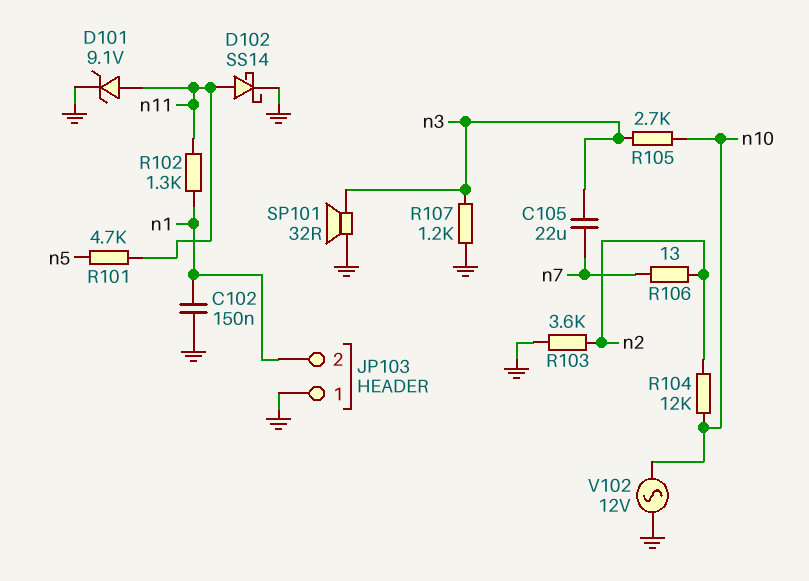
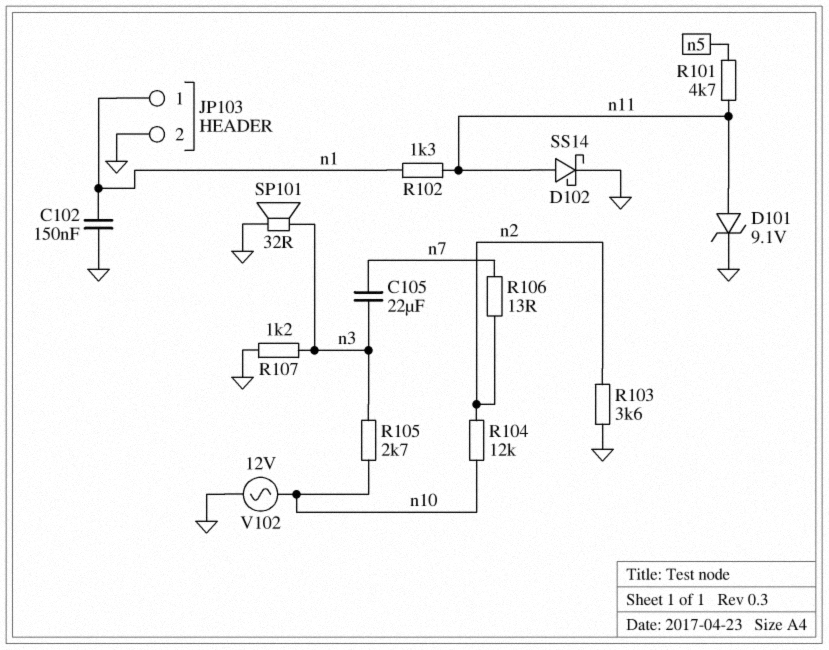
JP103 pin 1: GND -> n1
JP103 pin 2: n1 -> GND

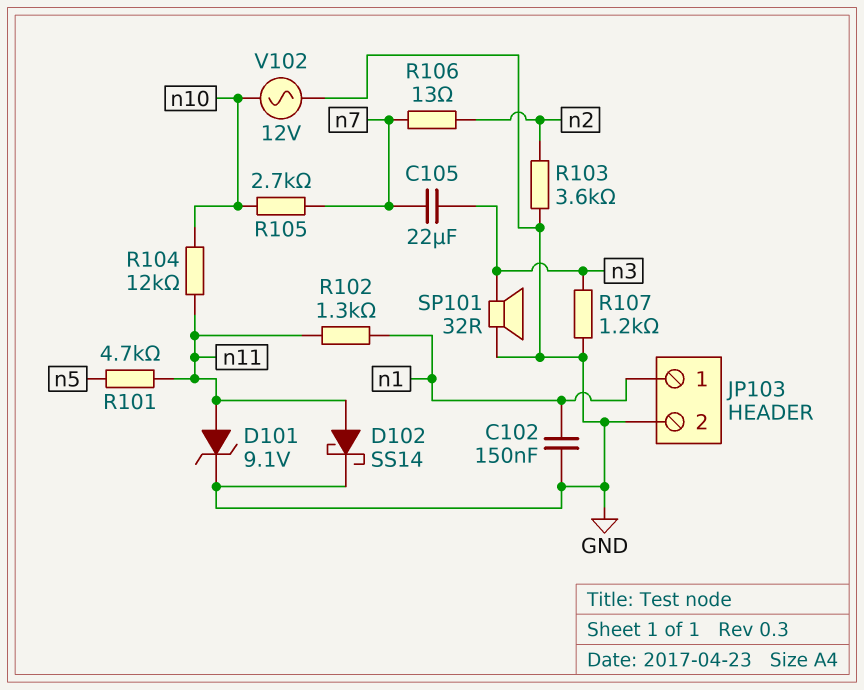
R104: 12k (n2, n10) -> 12k (n10, n11)
R105: 2.7k (n3, n10) -> 2.7k (n7, n10)

